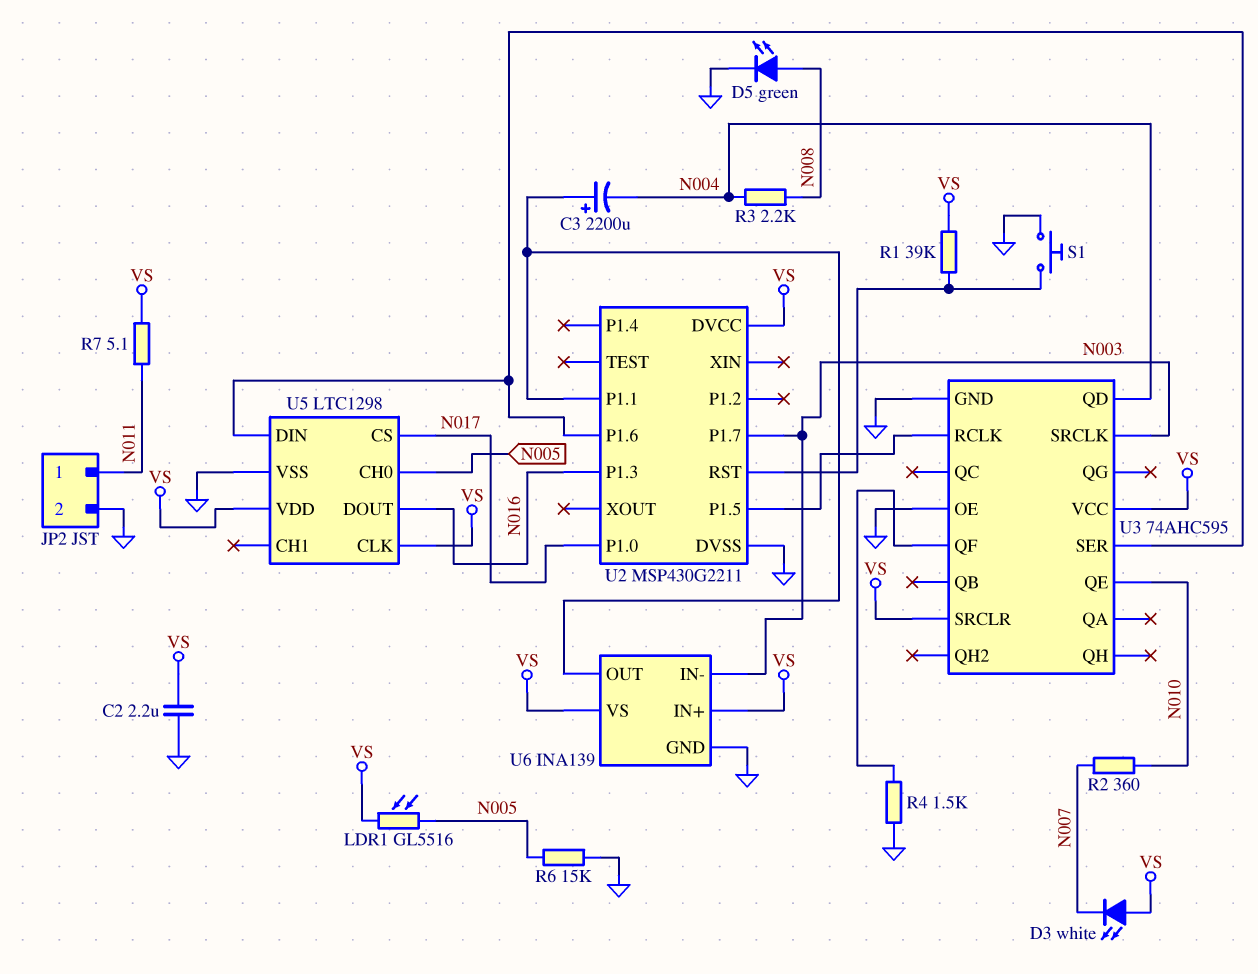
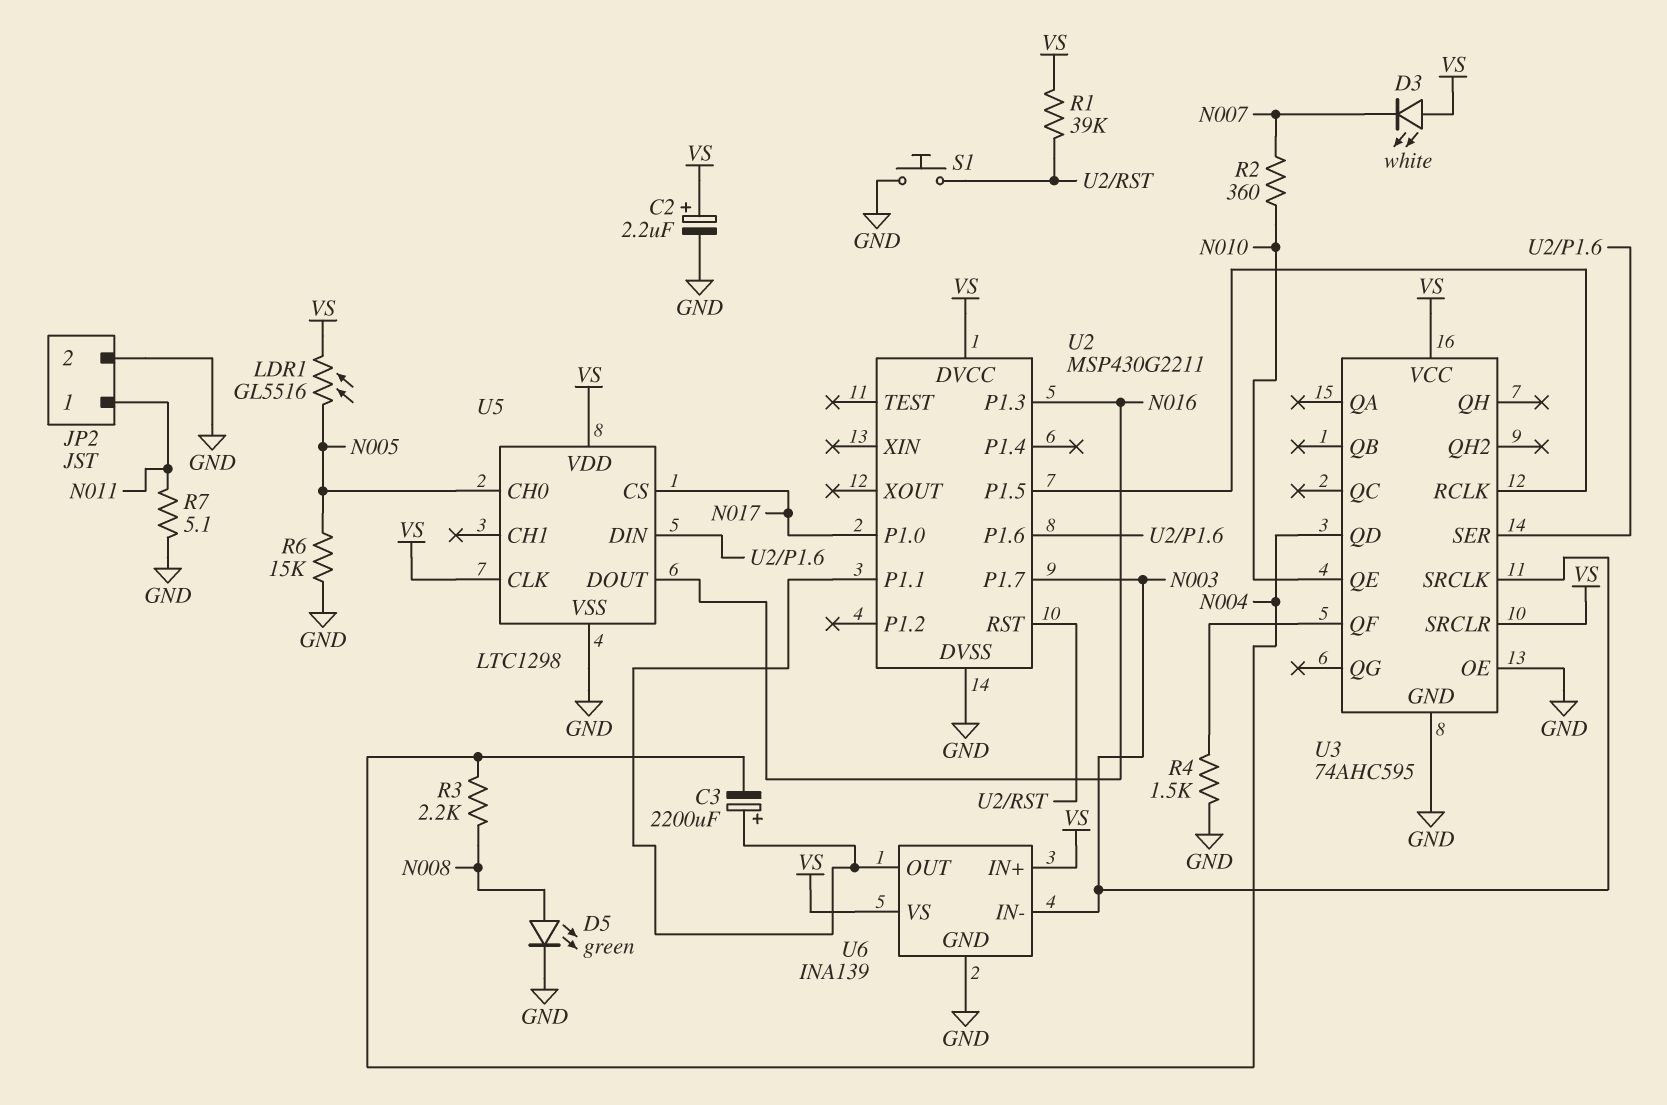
C2: 2.2uF (GND, VS) -> 2.2uF (plus VS, minus GND)
R7: 5.1 (N011, VS) -> 5.1 (GND, N011)

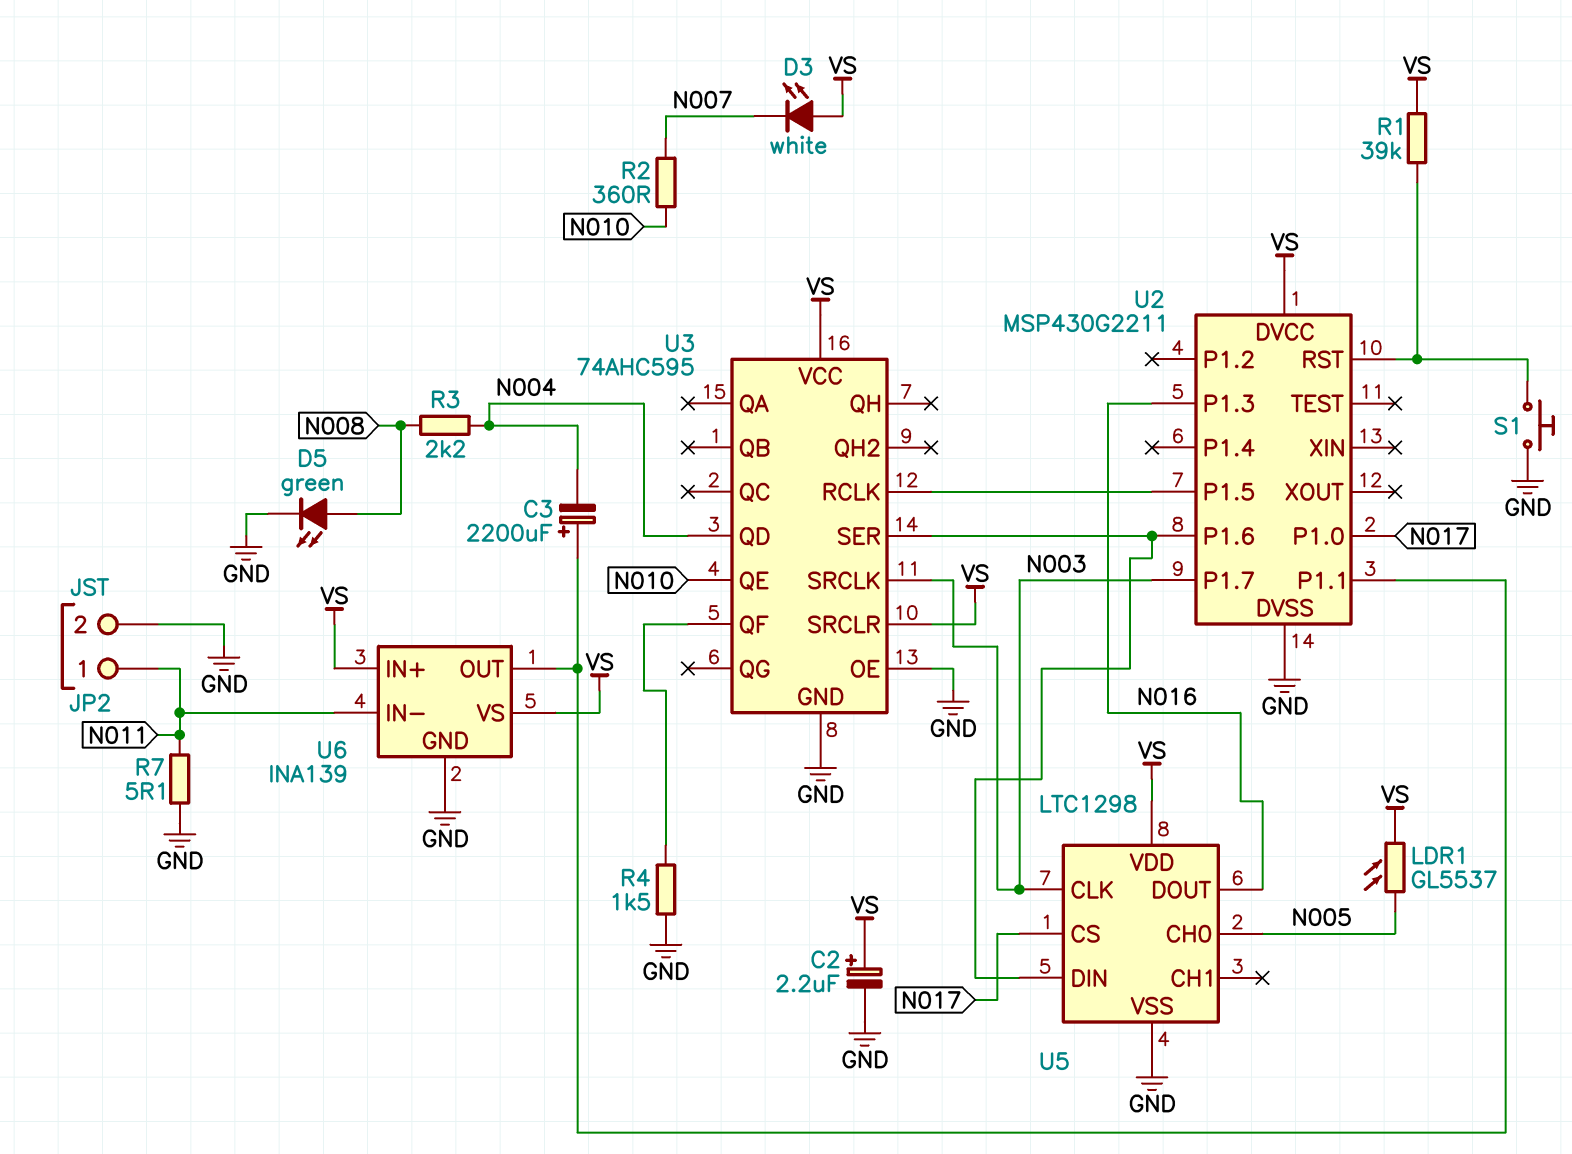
LDR1: GL5516 (N005, VS) -> GL5537 (N005, VS)
R6: 15k (GND, N005) -> none
U5 pin CLK: VS -> N003
U6 pin IN-: N003 -> N011

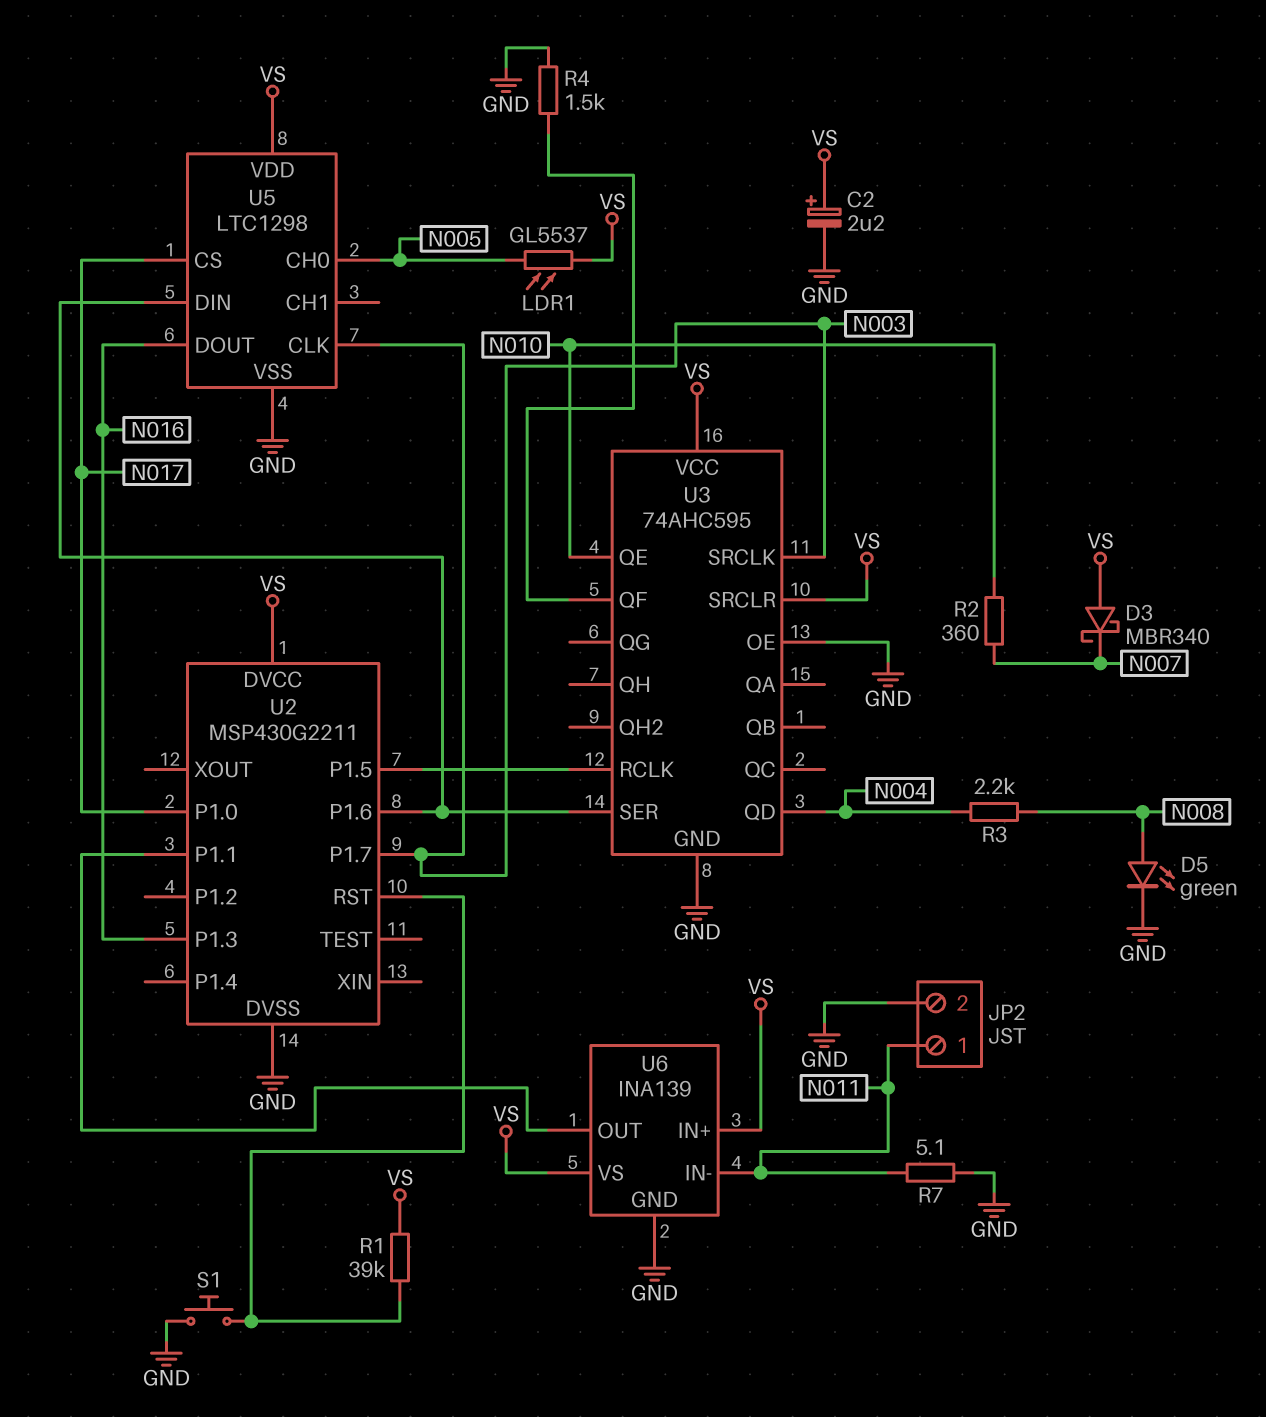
C3: 2200uF (plus U2/P1.1, minus N004) -> none
D3: LED white (A VS, K N007) -> schottky MBR340 (A VS, K N007)

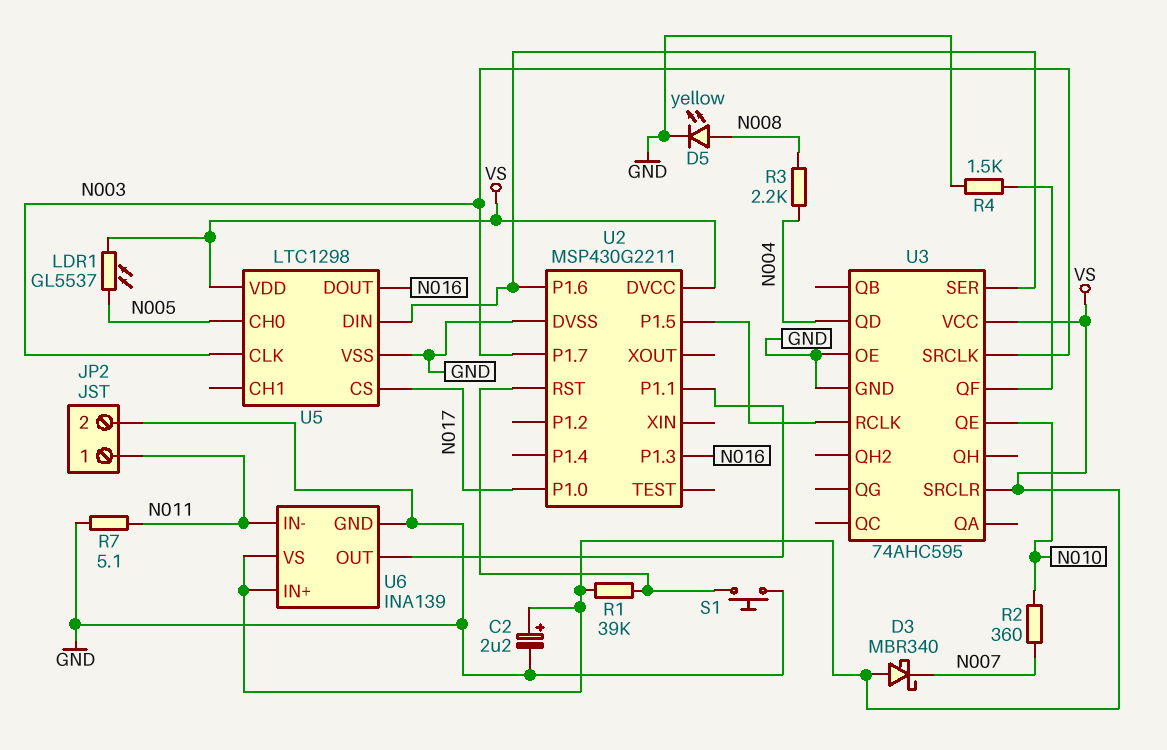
D5: LED green (A N008, K GND) -> LED yellow (A N008, K GND)

